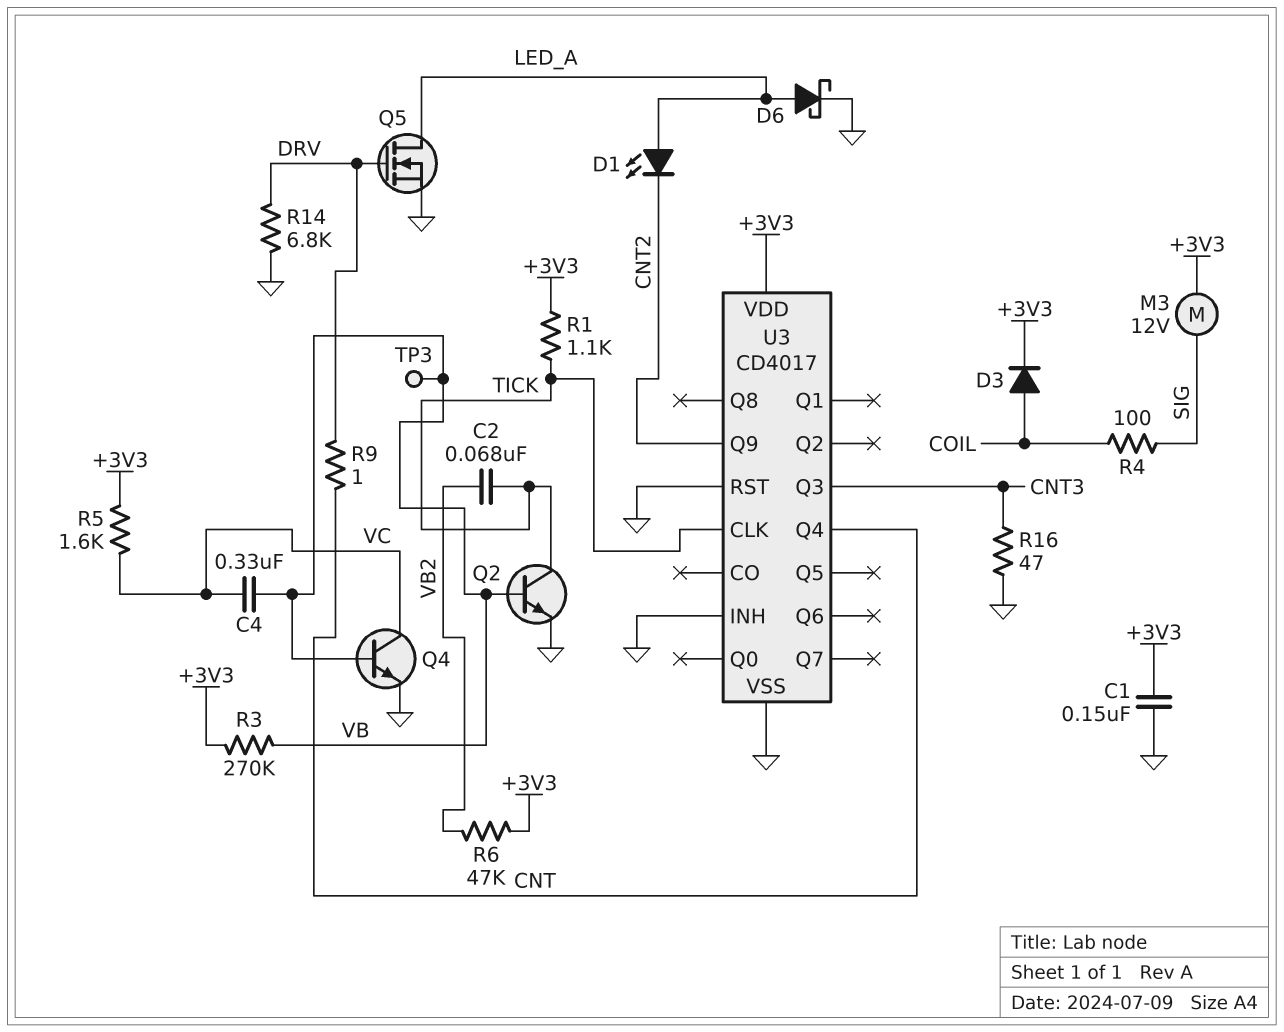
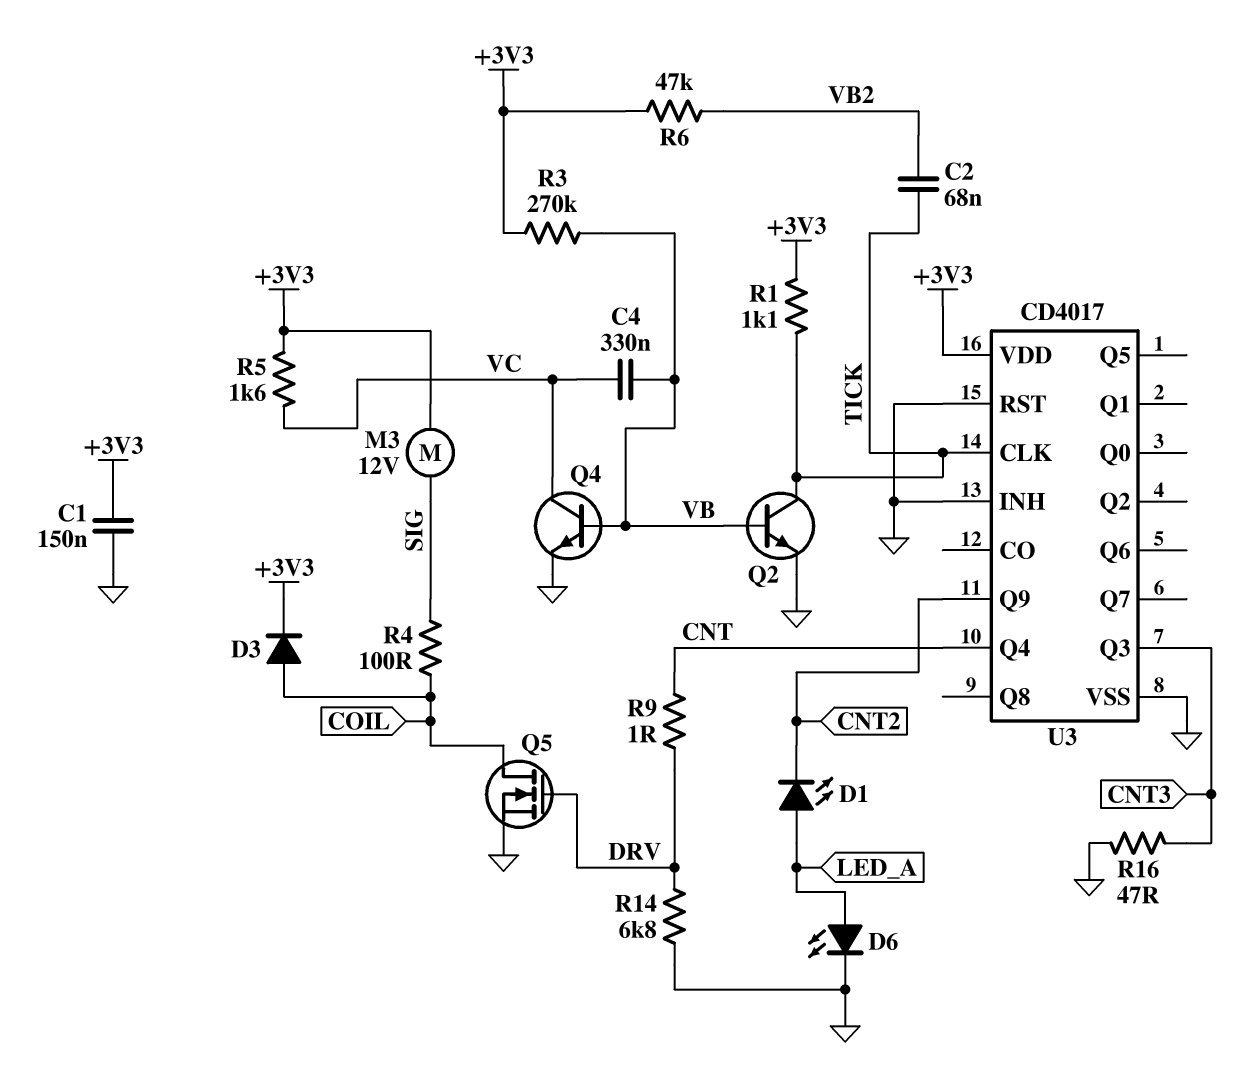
D6: schottky (A LED_A, K GND) -> LED (A LED_A, K GND)
Q5: NMOS (G DRV, D LED_A, S GND) -> NMOS (G DRV, D COIL, S GND)
TP3: test point (VB) -> none

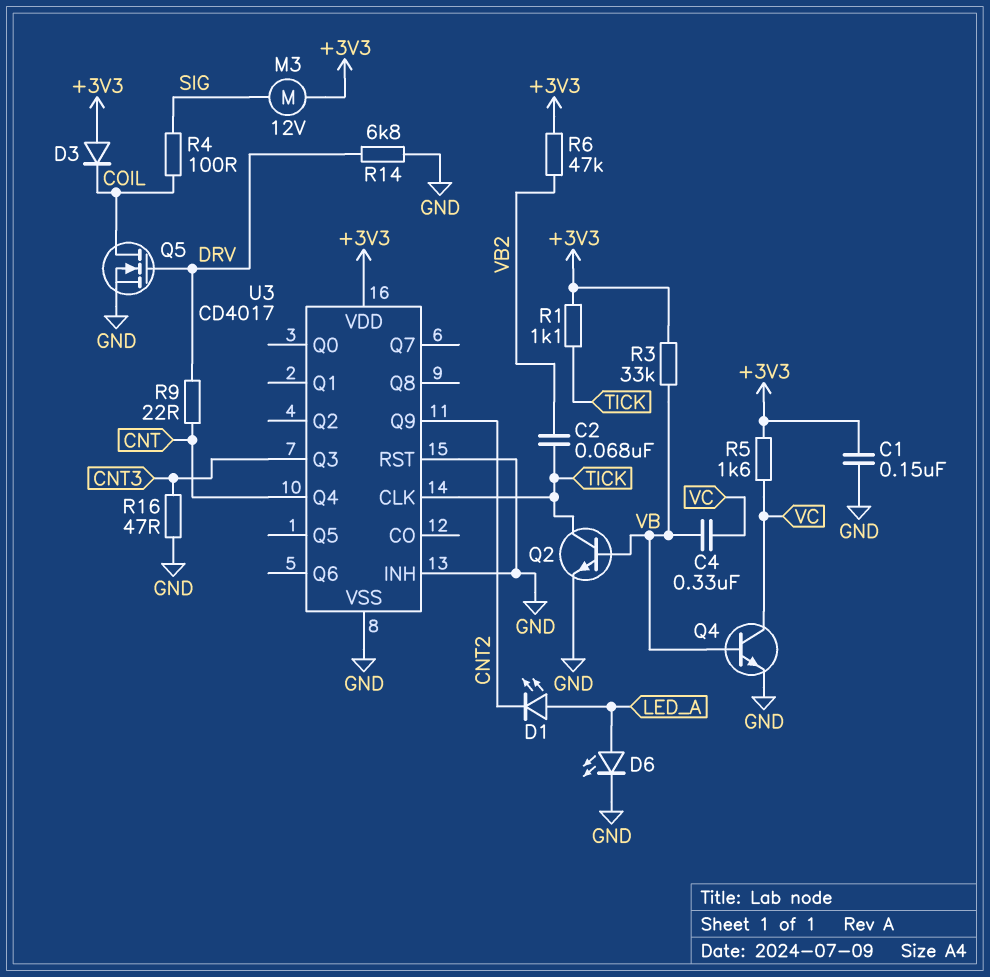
D3: diode (A COIL, K +3V3) -> diode (A +3V3, K COIL)
R3: 270k (+3V3, VB) -> 33k (+3V3, VB)
R9: 1 (CNT, DRV) -> 22 (CNT, DRV)

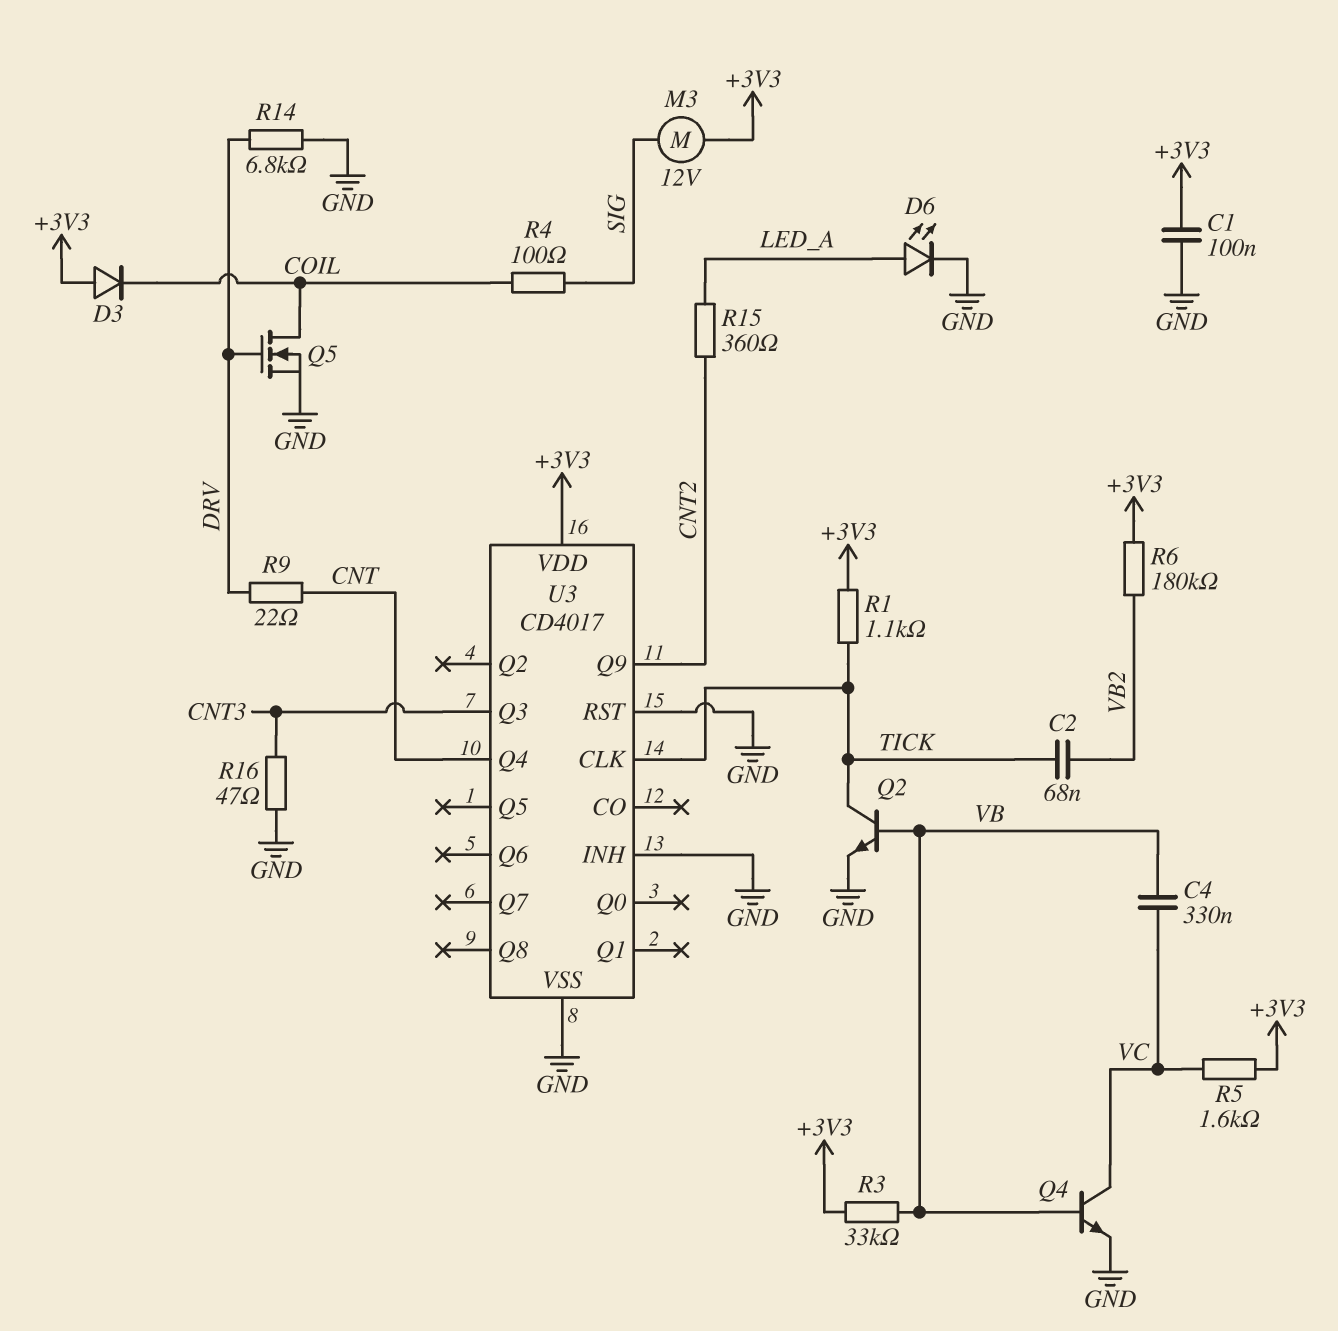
C1: 150nF (+3V3, GND) -> 100nF (+3V3, GND)
D1: LED (A LED_A, K CNT2) -> none
R6: 47k (+3V3, VB2) -> 180k (+3V3, VB2)
R15: none -> 360 (CNT2, LED_A)

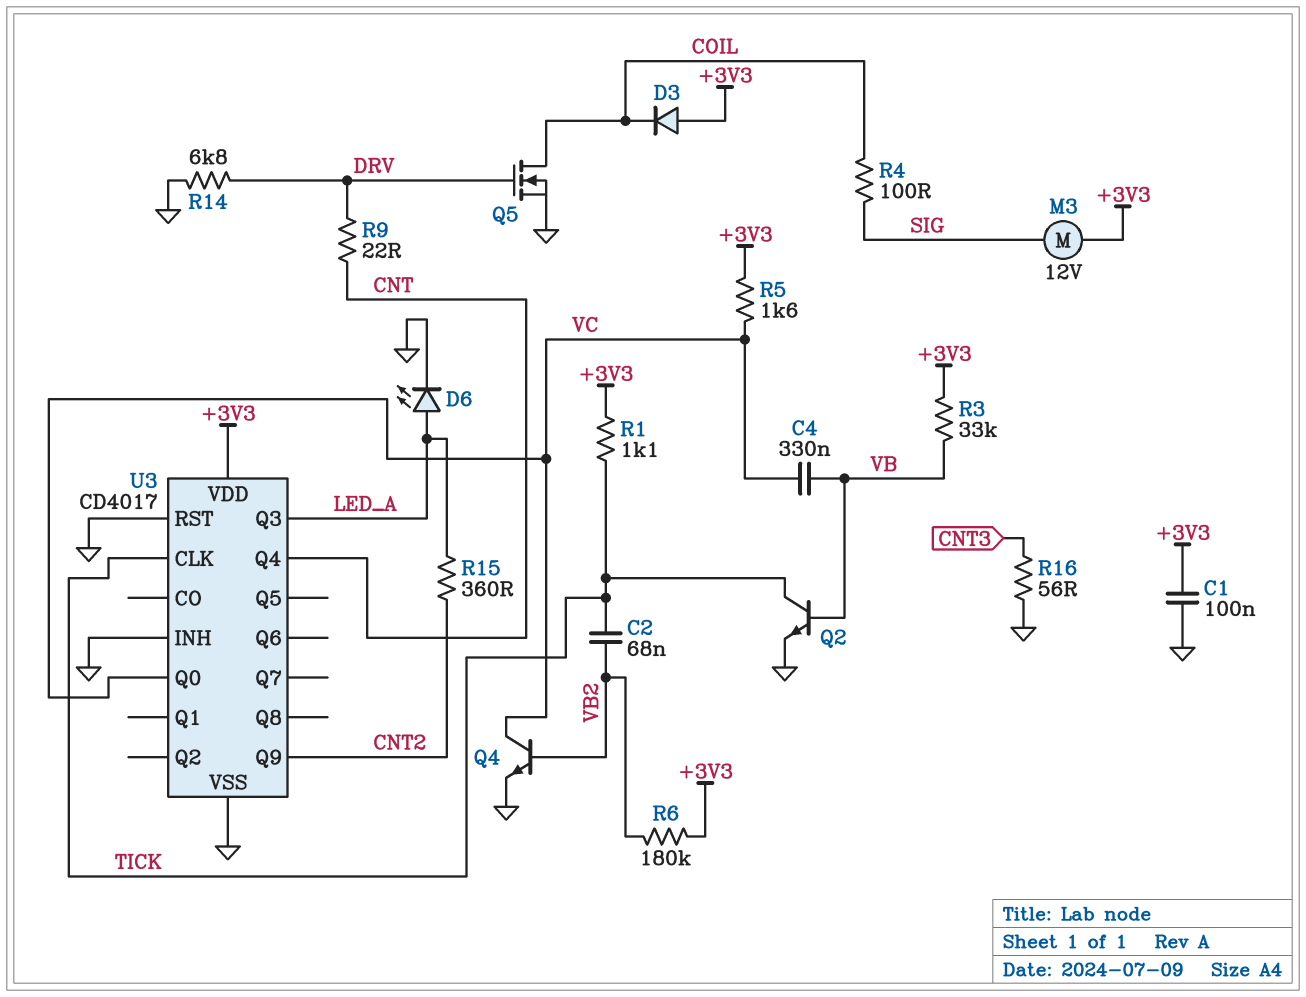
Q4: NPN (B VB, C VC, E GND) -> NPN (B VB2, C VC, E GND)
R16: 47 (CNT3, GND) -> 56 (CNT3, GND)
U3 pin Q0: none -> VC
U3 pin Q3: CNT3 -> LED_A

